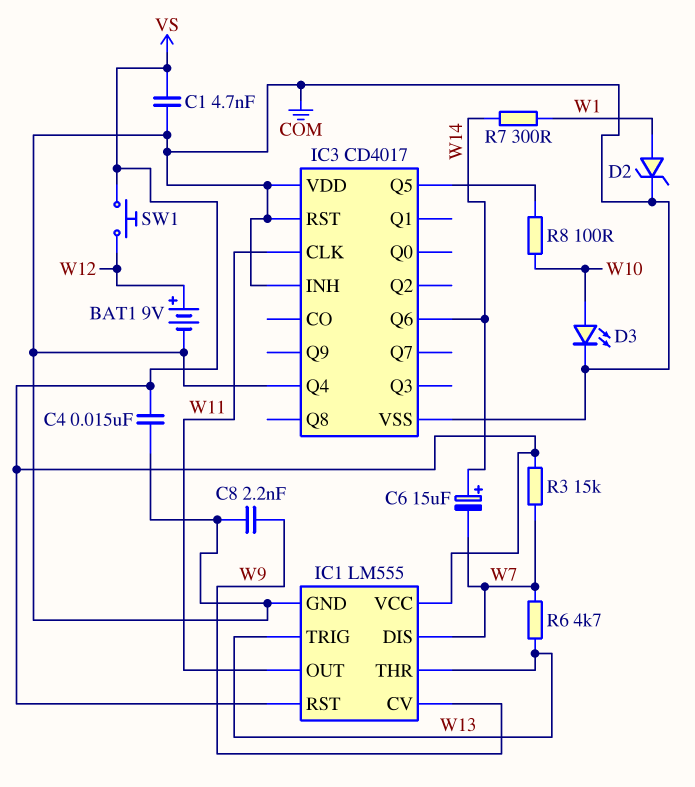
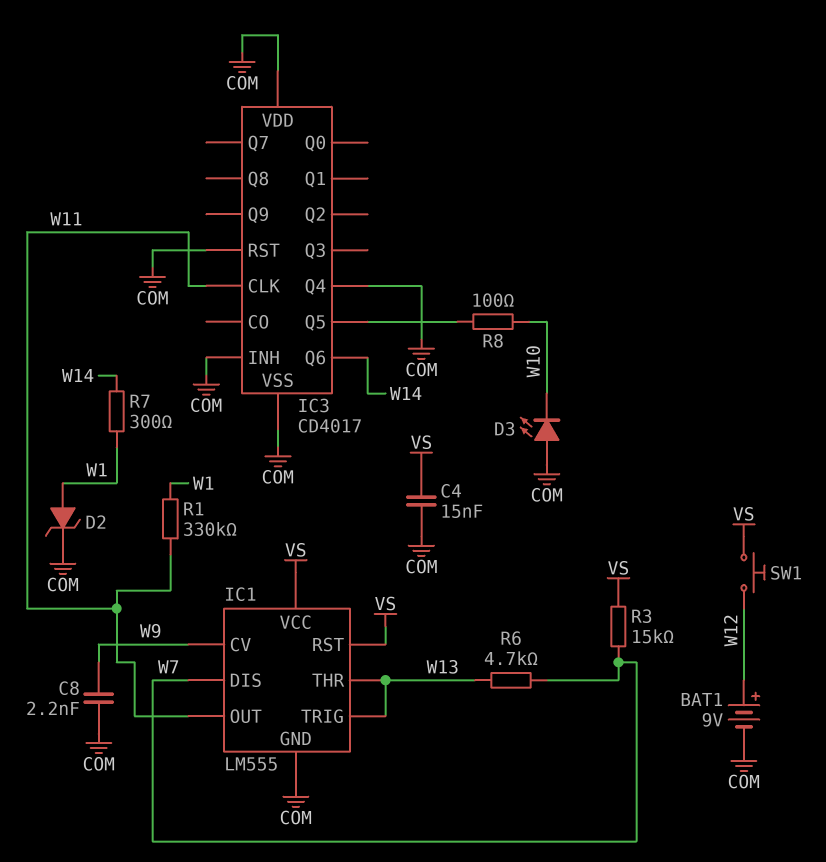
C1: 4.7nF (COM, VS) -> none
C6: 15uF (plus W14, minus W7) -> none
D3: LED (A W10, K COM) -> LED (A COM, K W10)
R1: none -> 330k (W1, W11)

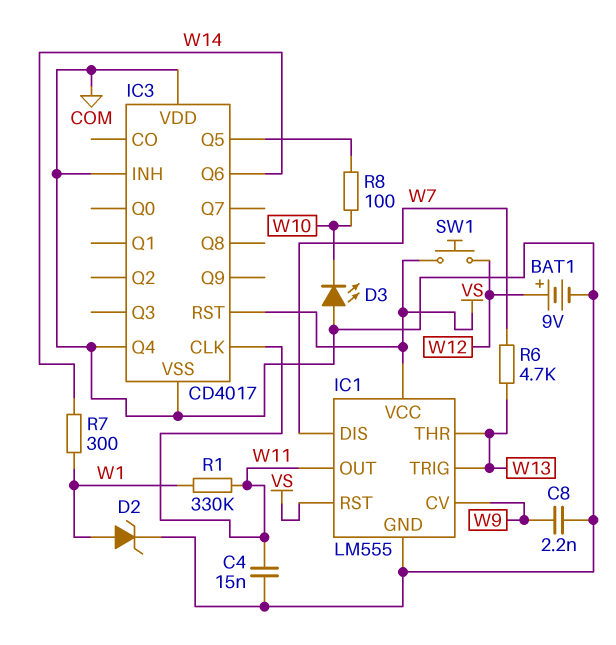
C4: 15nF (COM, VS) -> 15nF (COM, W11)
IC3 pin RST: COM -> VS
R3: 15k (VS, W7) -> none

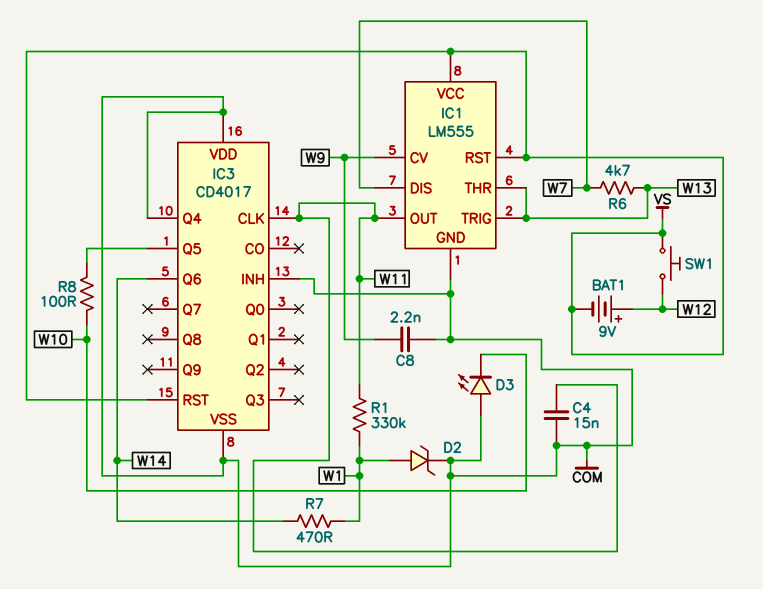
BAT1: 9V (plus W12, minus COM) -> 9V (plus W12, minus VS)
R7: 300 (W1, W14) -> 470 (W1, W14)

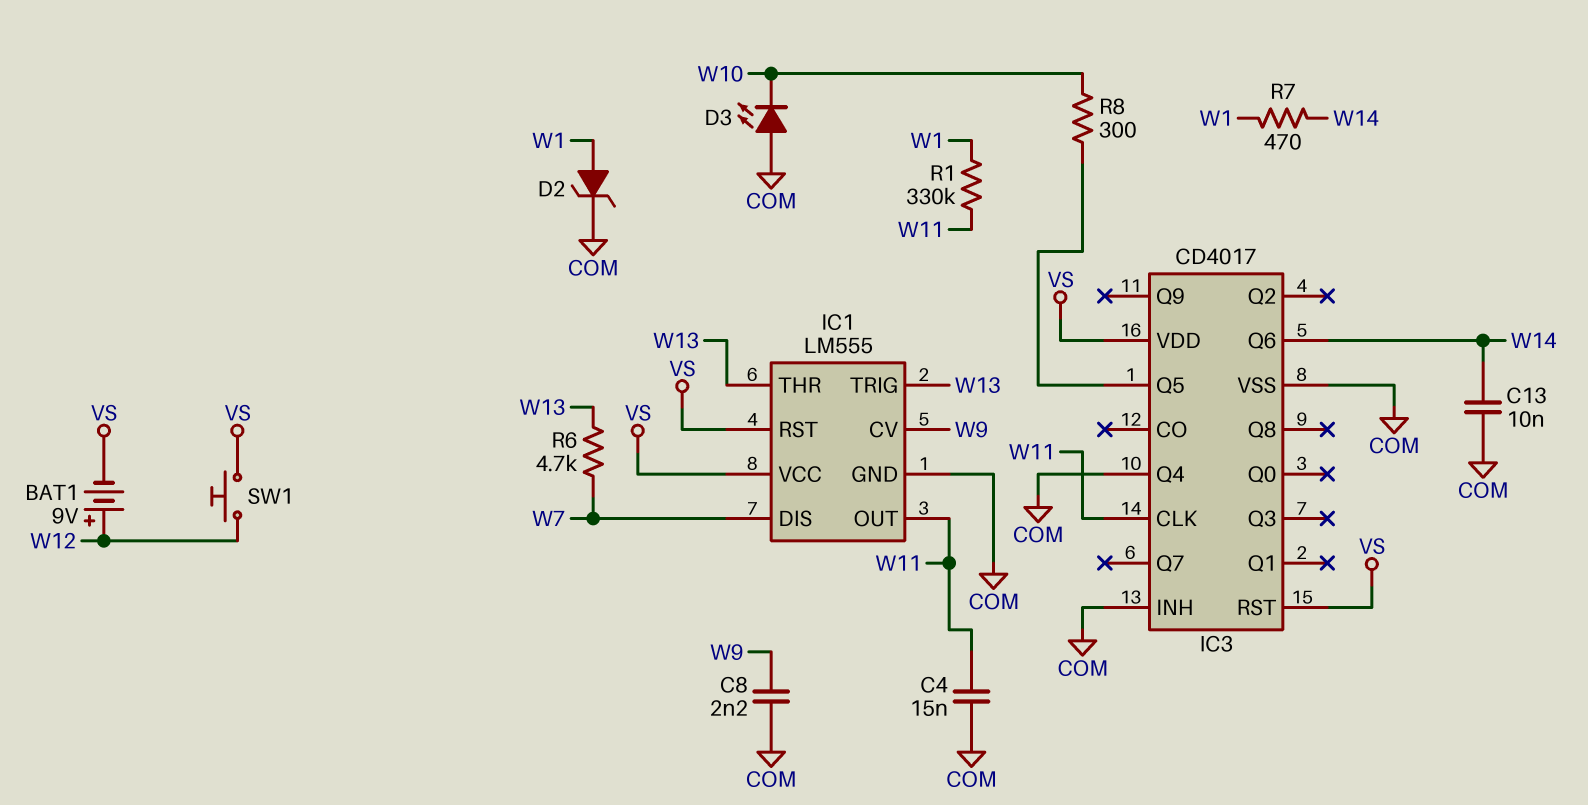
C13: none -> 10nF (COM, W14)
IC3 pin VDD: COM -> VS
R8: 100 (IC3/Q5, W10) -> 300 (IC3/Q5, W10)

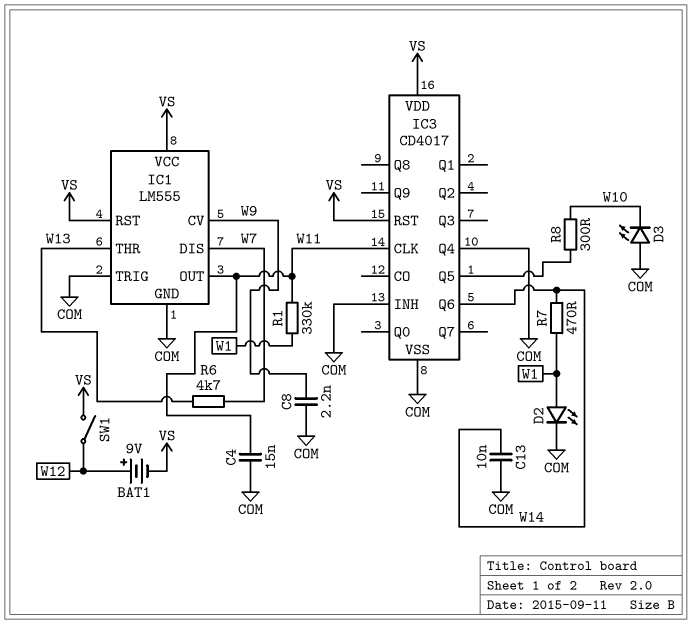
D2: zener (A W1, K COM) -> LED (A W1, K COM)
IC1 pin TRIG: W13 -> COM
SW1: button (VS, W12) -> switch (VS, W12)

